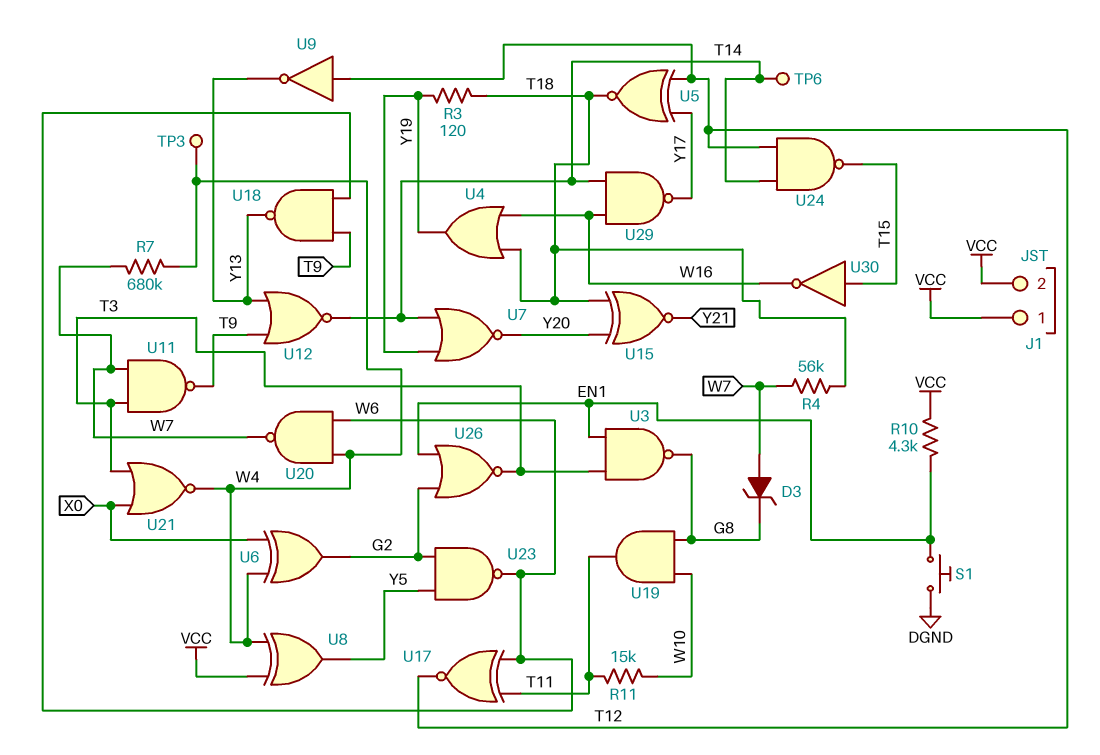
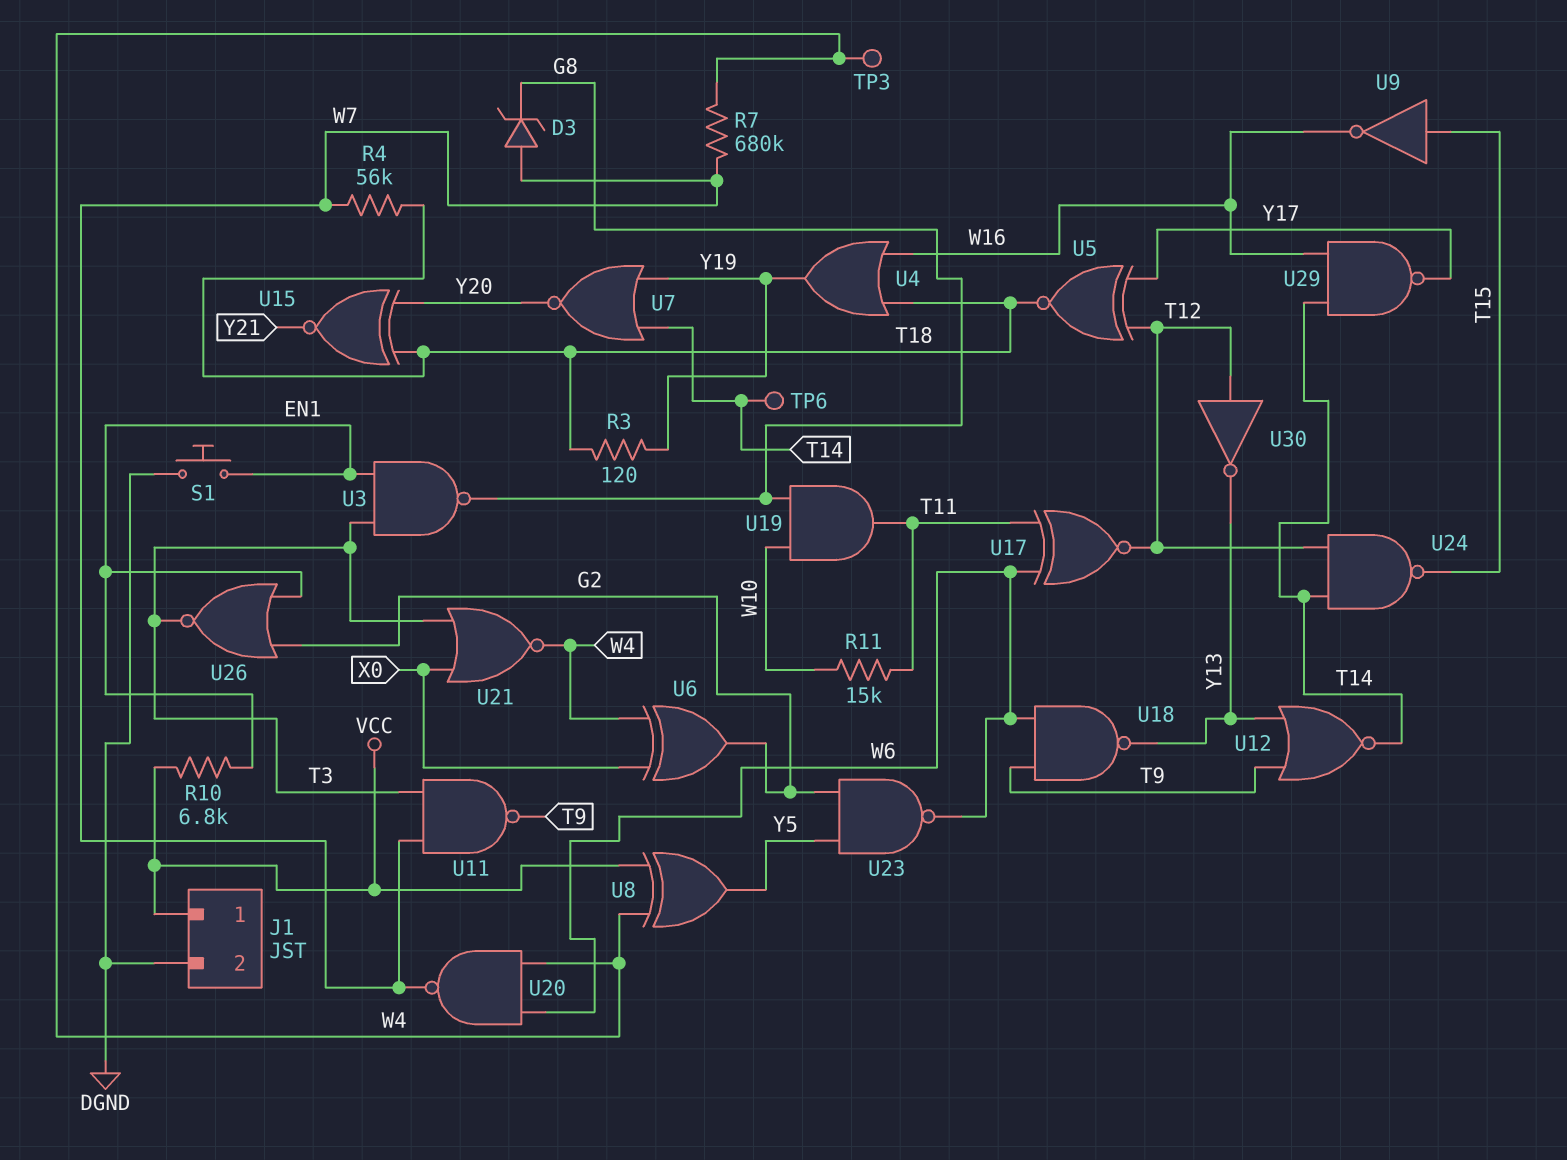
J1 pin 2: VCC -> DGND
R10: 4.3k (EN1, VCC) -> 6.8k (EN1, VCC)
U9: NOT (in T12, out Y13) -> NOT (in T15, out W16)
U30: NOT (in T15, out W16) -> NOT (in T12, out Y13)

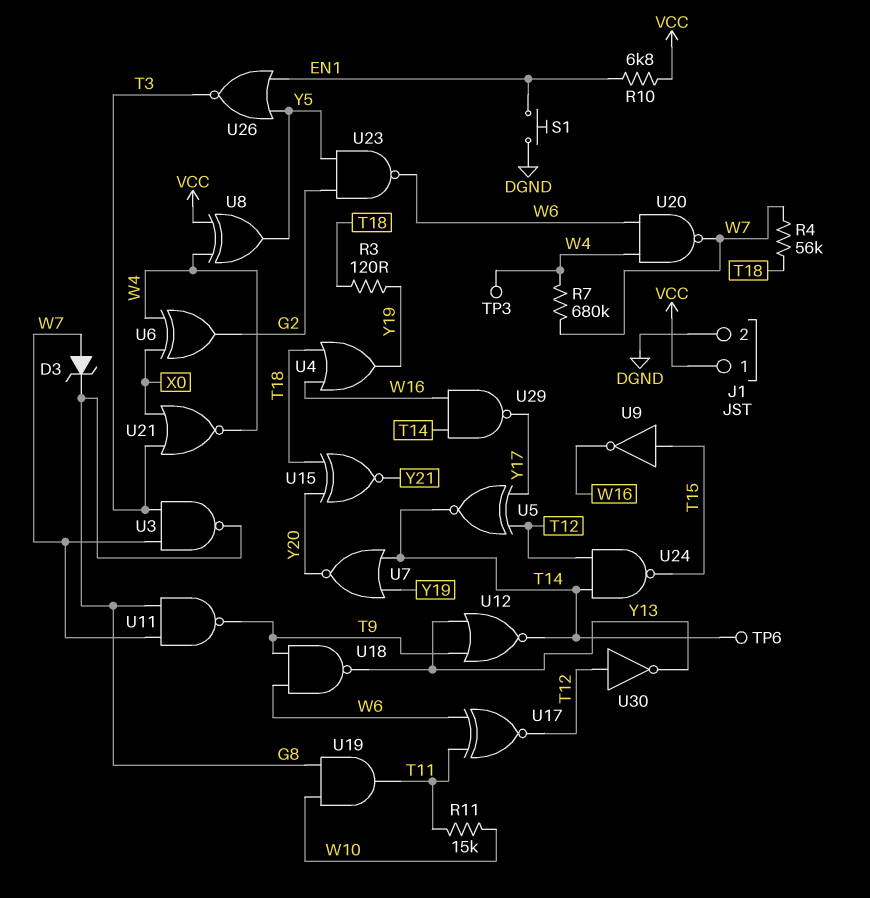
U3: NAND (in EN1, in T3, out G8) -> NAND (in T3, in W7, out G8)
U5: XNOR (in T12, in Y17, out T18) -> XNOR (in T12, in Y17, out T14)
U11: NAND (in T3, in W7, out T9) -> NAND (in G8, in W7, out T9)
U26: NOR (in EN1, in G2, out T3) -> NOR (in EN1, in Y5, out T3)

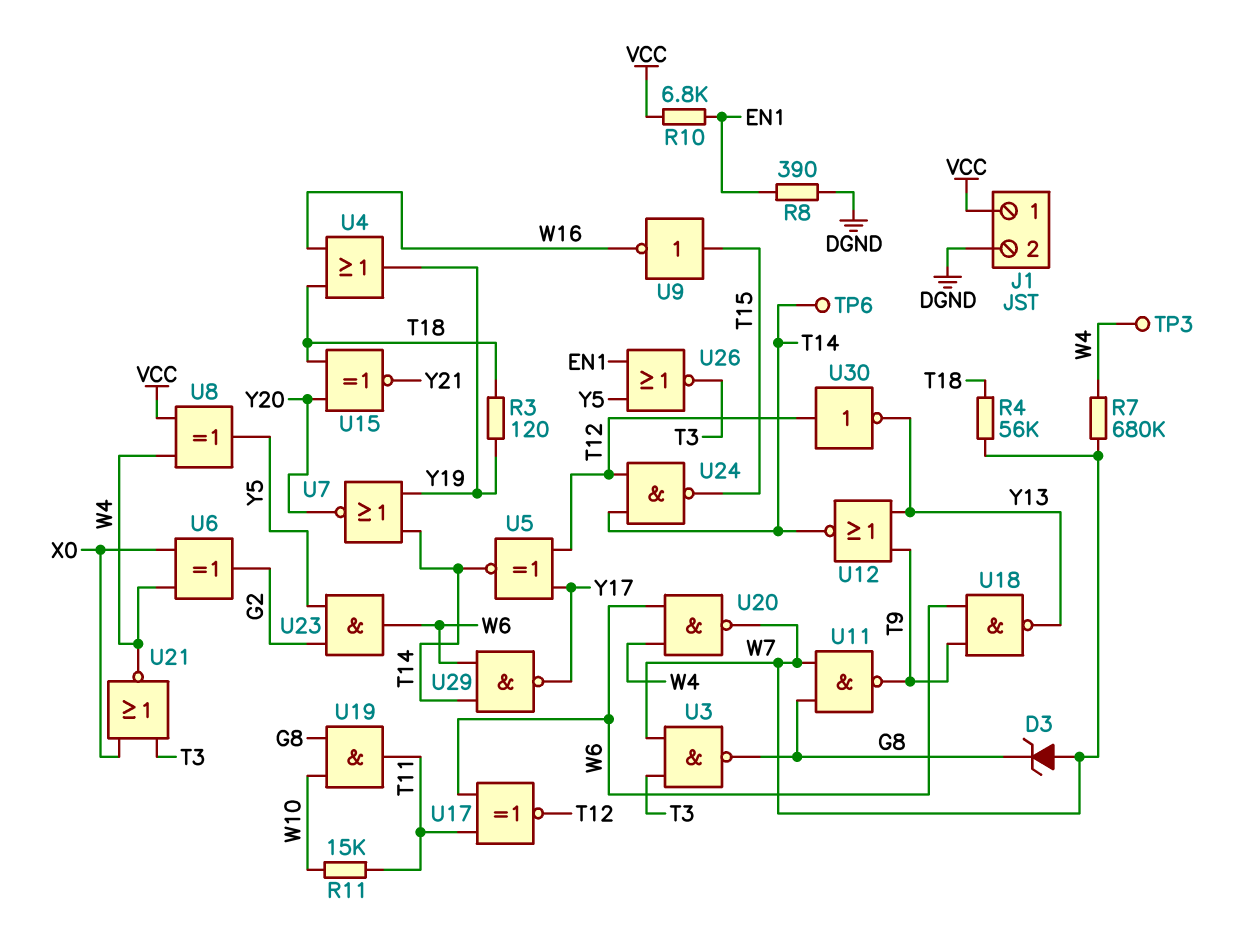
R8: none -> 390 (DGND, EN1)
S1: button (DGND, EN1) -> none
U23: NAND (in G2, in Y5, out W6) -> AND (in G2, in Y5, out W6)
U29: NAND (in T14, in W16, out Y17) -> NAND (in T14, in W6, out Y17)

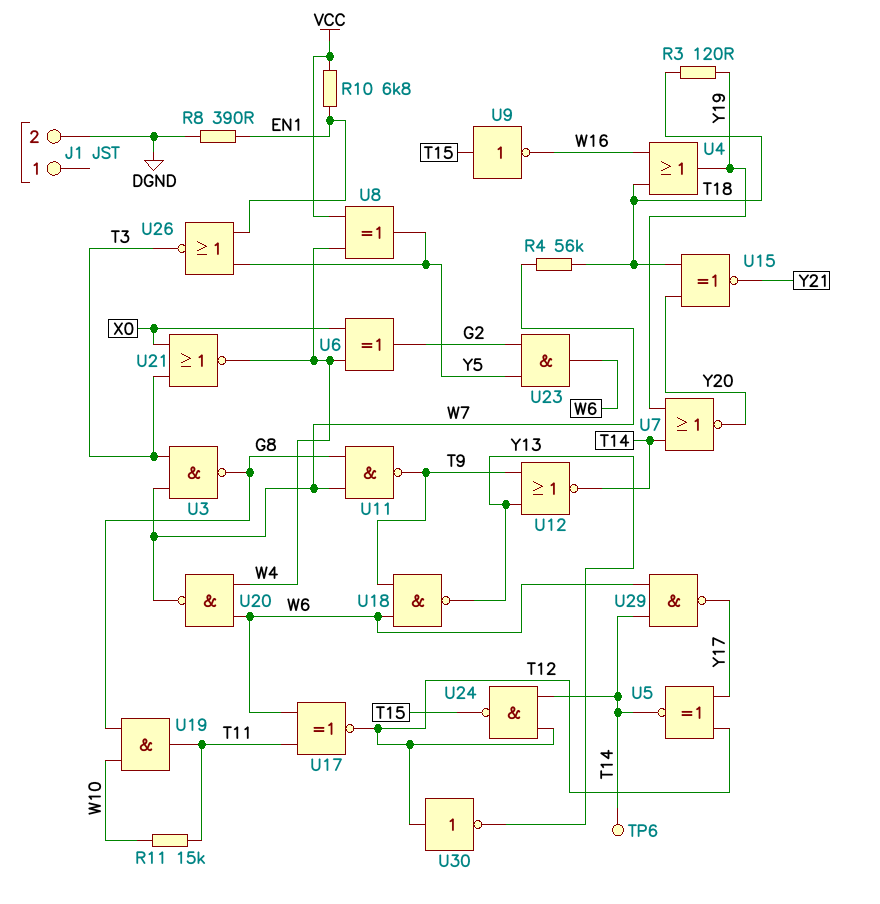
D3: zener (A W7, K G8) -> none
J1 pin 1: VCC -> none
R7: 680k (W4, W7) -> none
TP3: test point (W4) -> none

